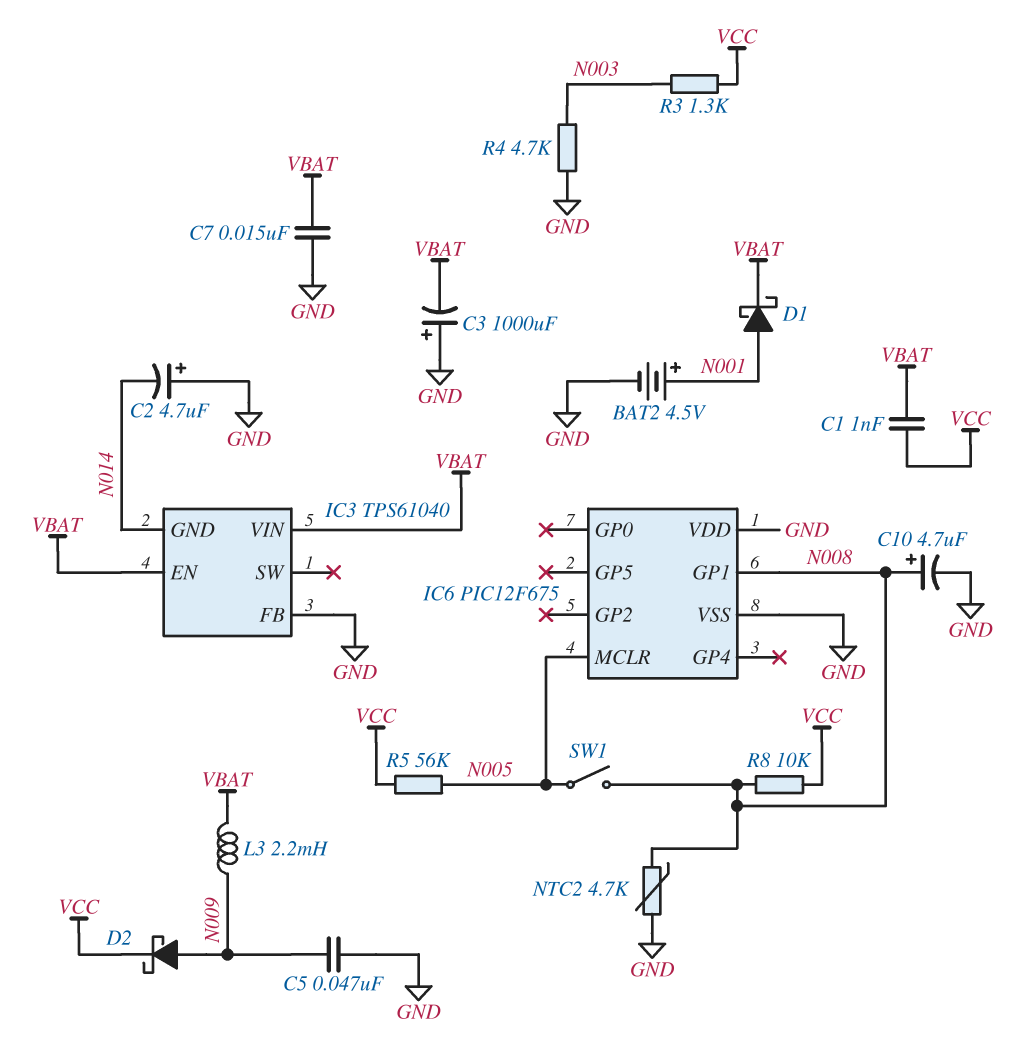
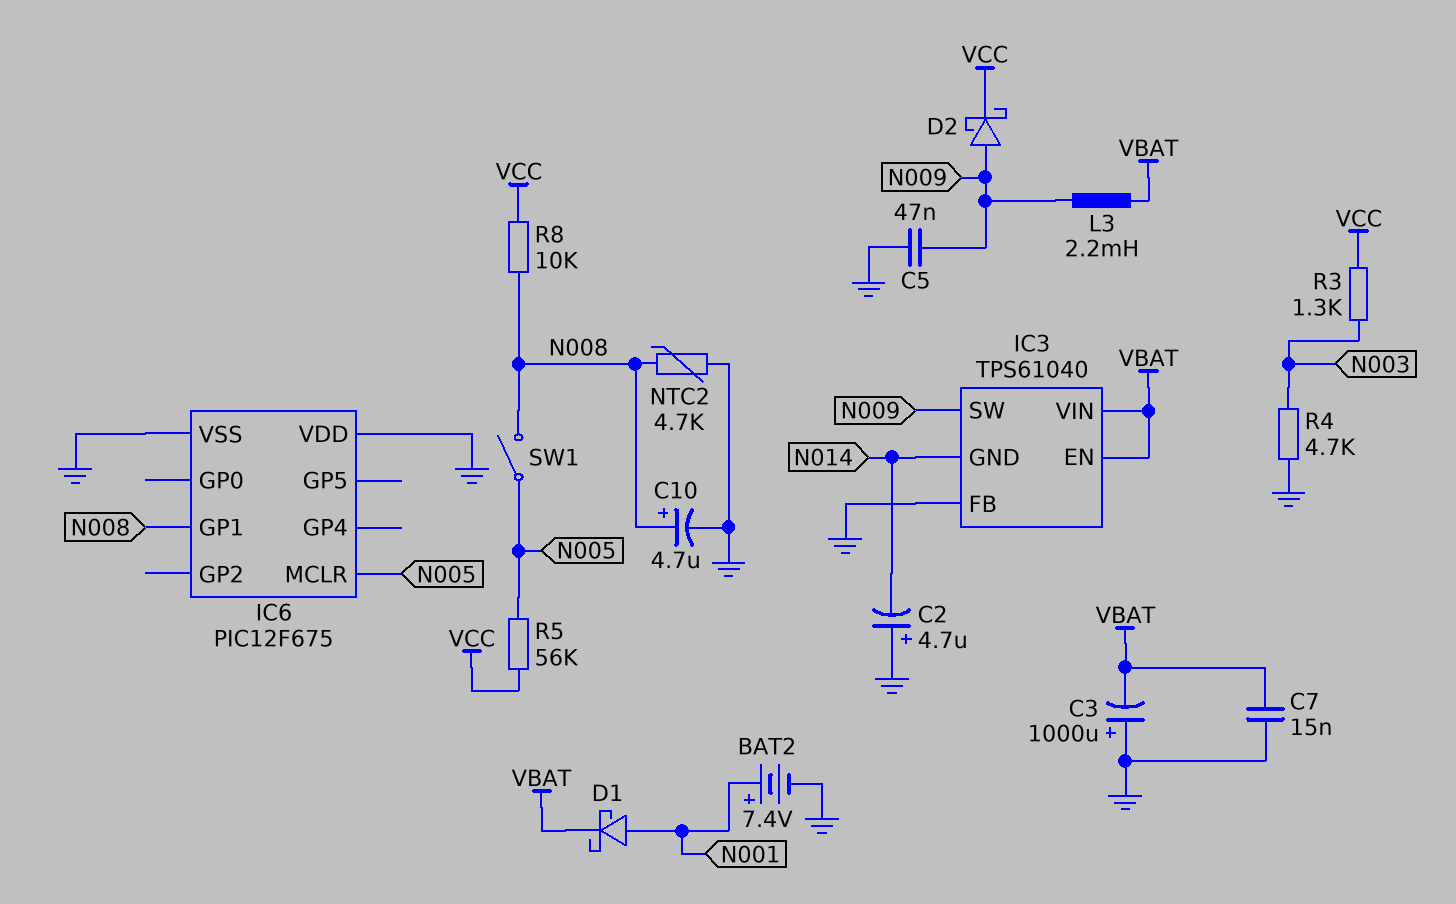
BAT2: 4.5V (plus N001, minus GND) -> 7.4V (plus N001, minus GND)
C1: 1nF (VBAT, VCC) -> none
IC3 pin SW: none -> N009

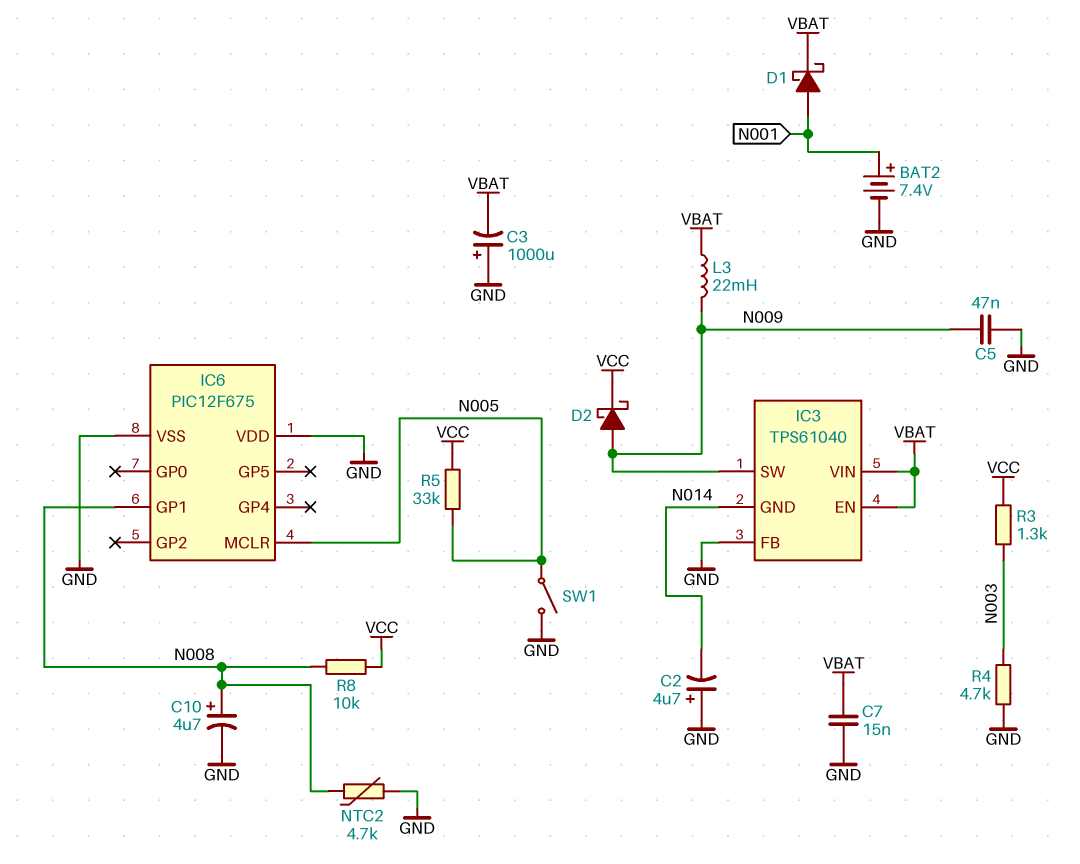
L3: 2.2mH (N009, VBAT) -> 22mH (N009, VBAT)
R5: 56k (N005, VCC) -> 33k (N005, VCC)
SW1: switch (N005, N008) -> switch (GND, N005)

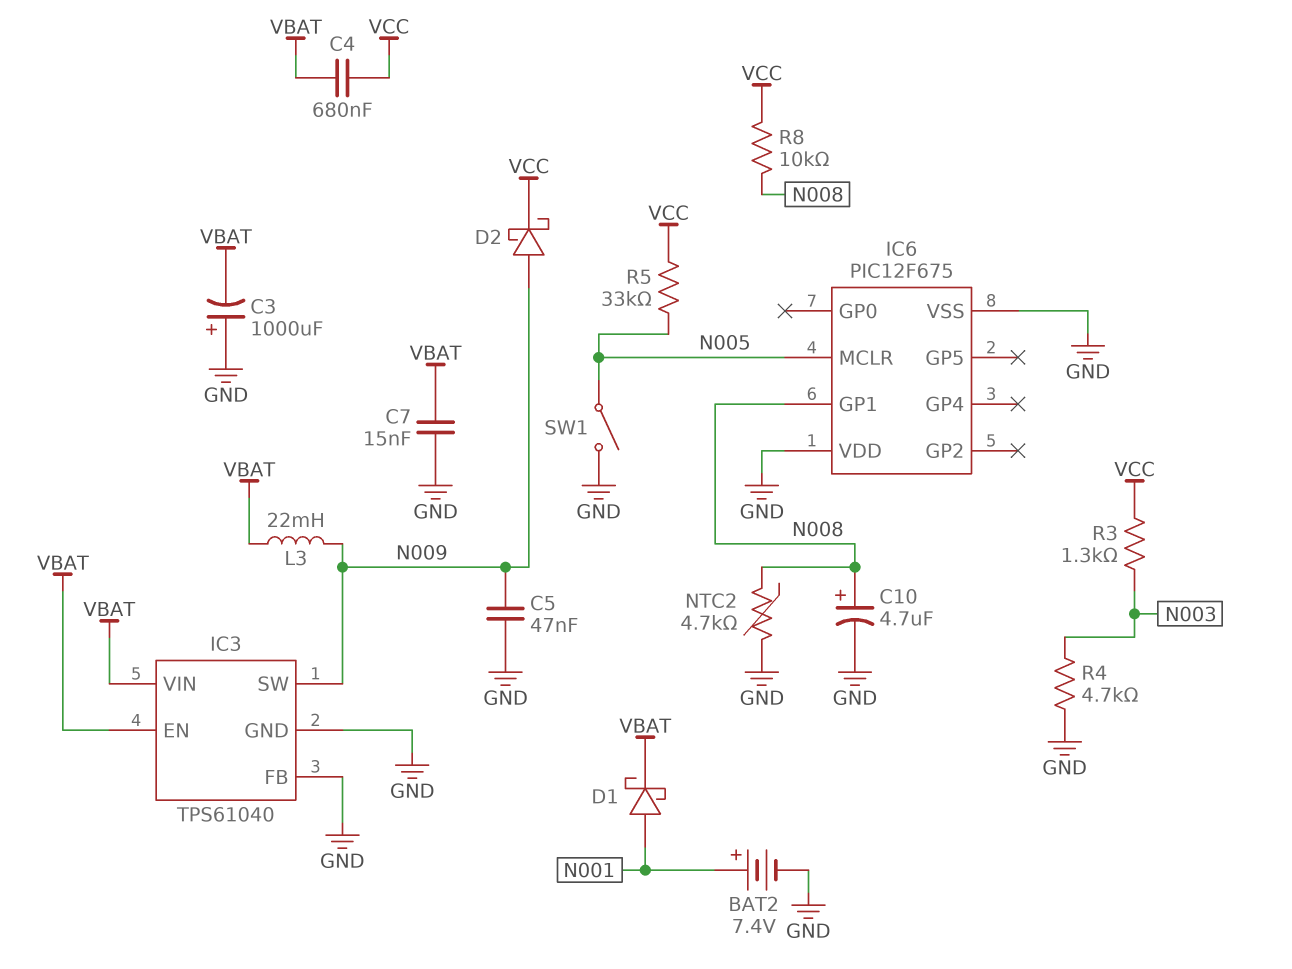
C2: 4.7uF (plus GND, minus N014) -> none
C4: none -> 680nF (VBAT, VCC)
IC3 pin GND: N014 -> GND

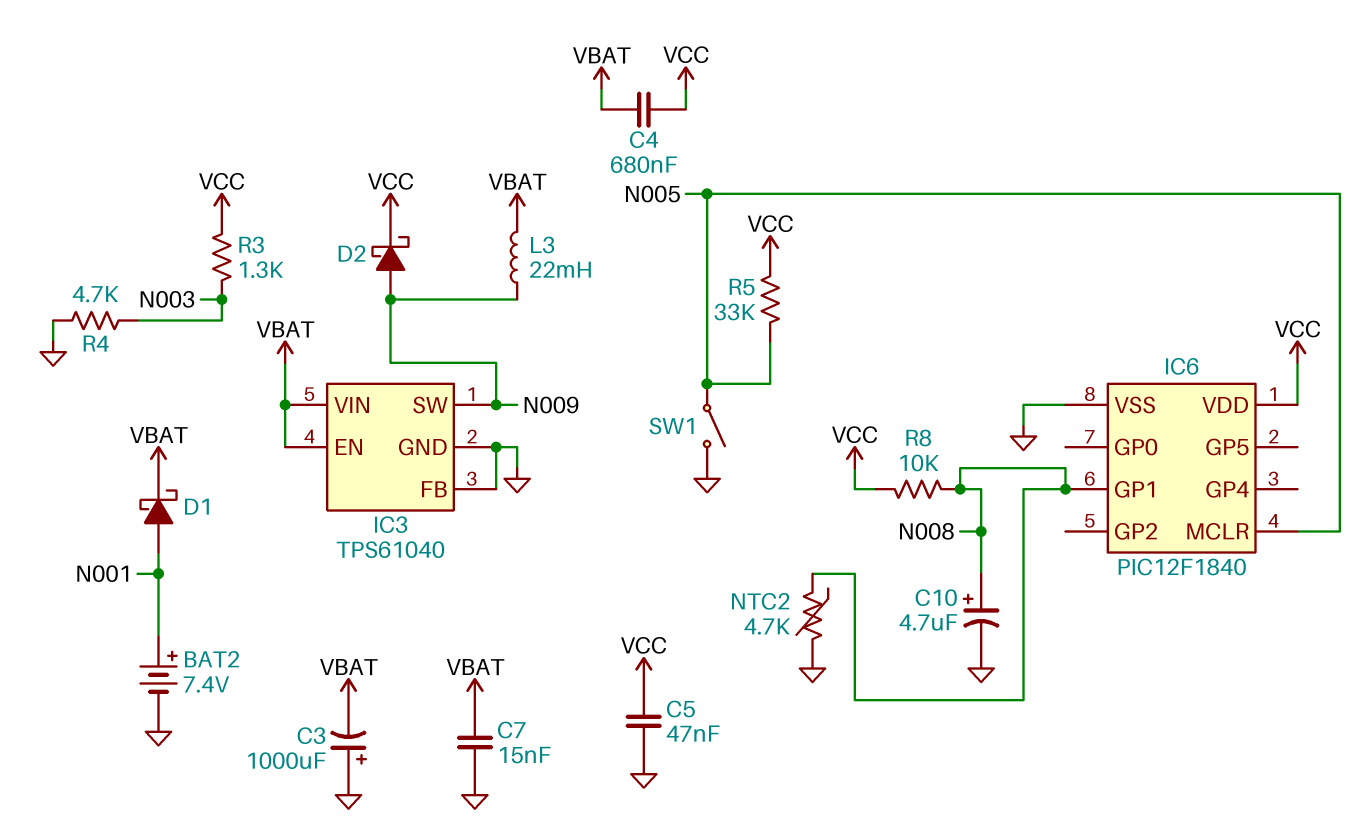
C5: 47nF (GND, N009) -> 47nF (GND, VCC)
IC6: PIC12F675 -> PIC12F1840
IC6 pin VDD: GND -> VCC

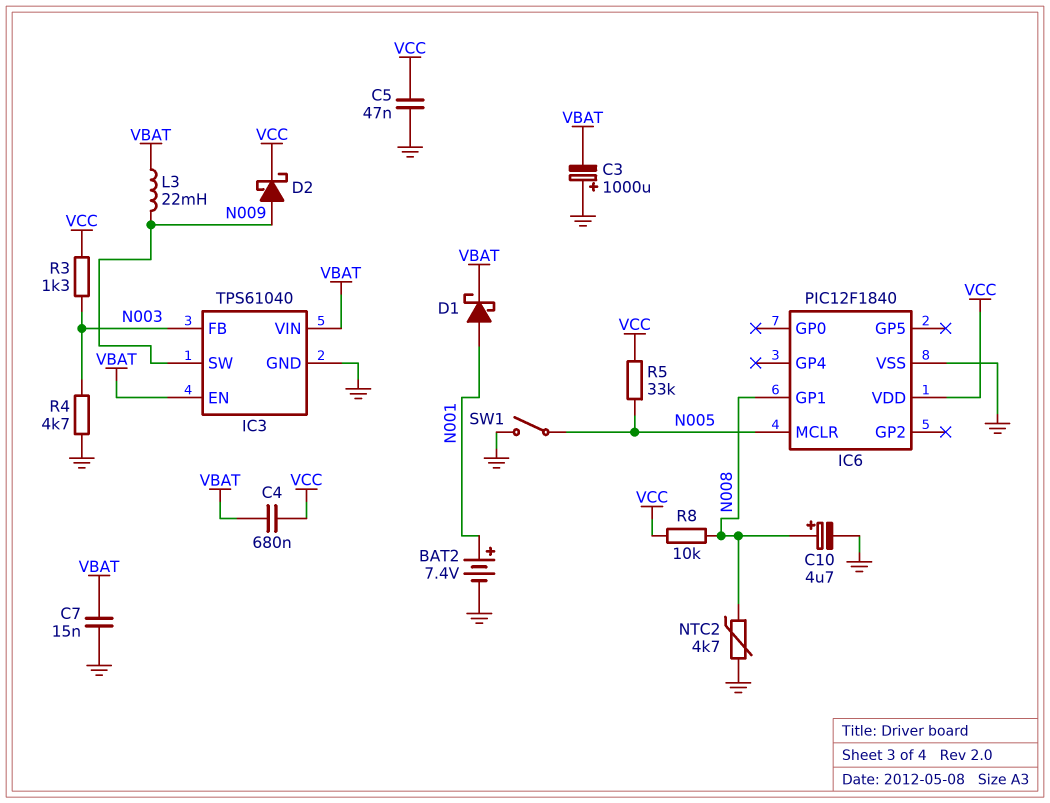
IC3 pin FB: GND -> N003

